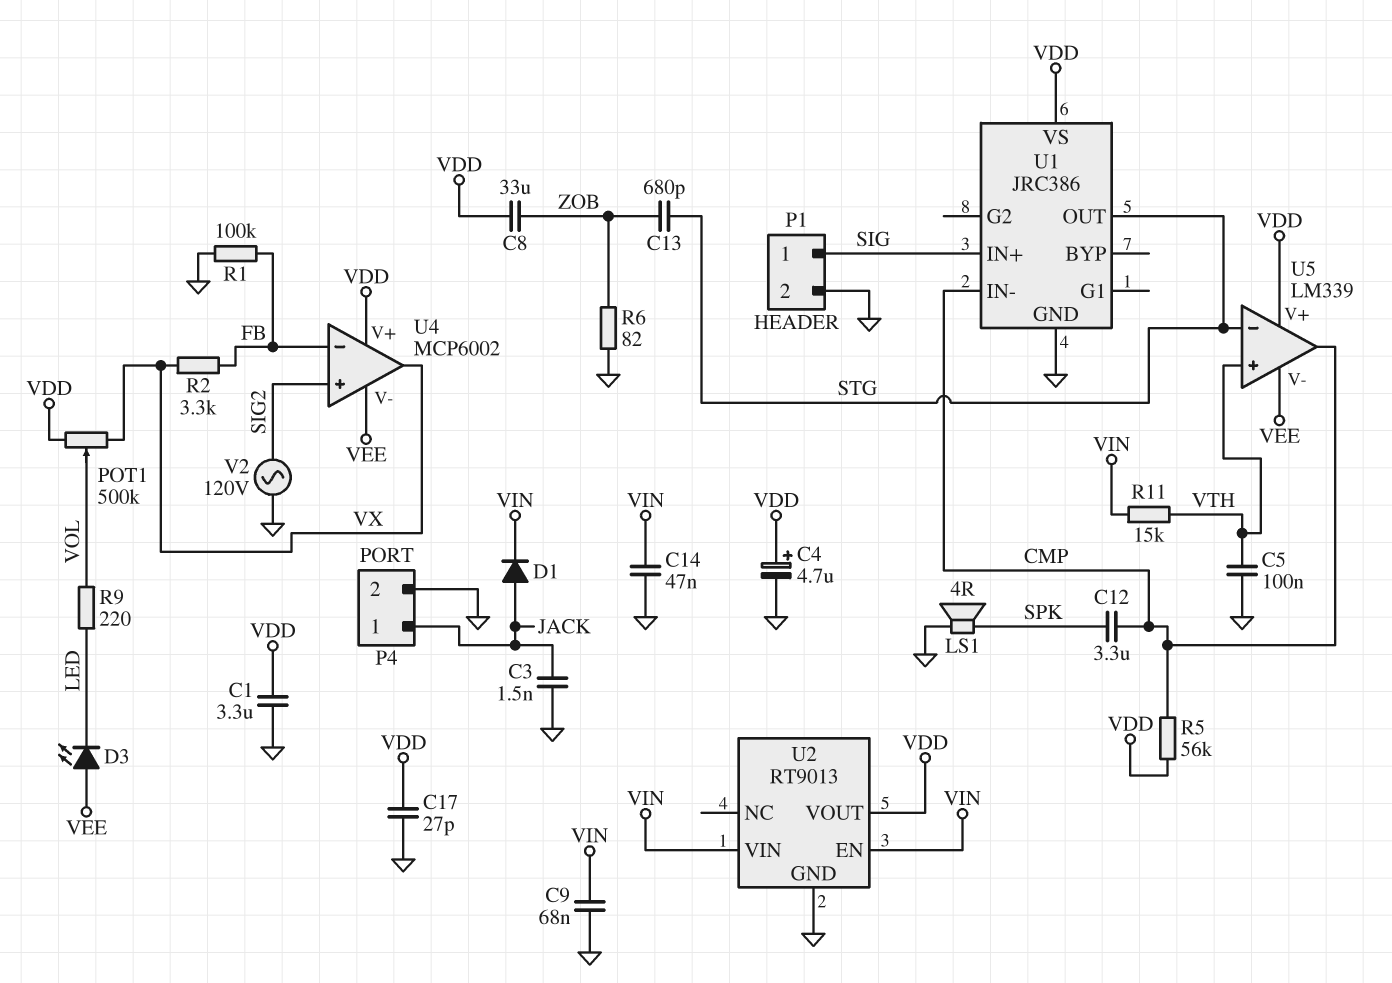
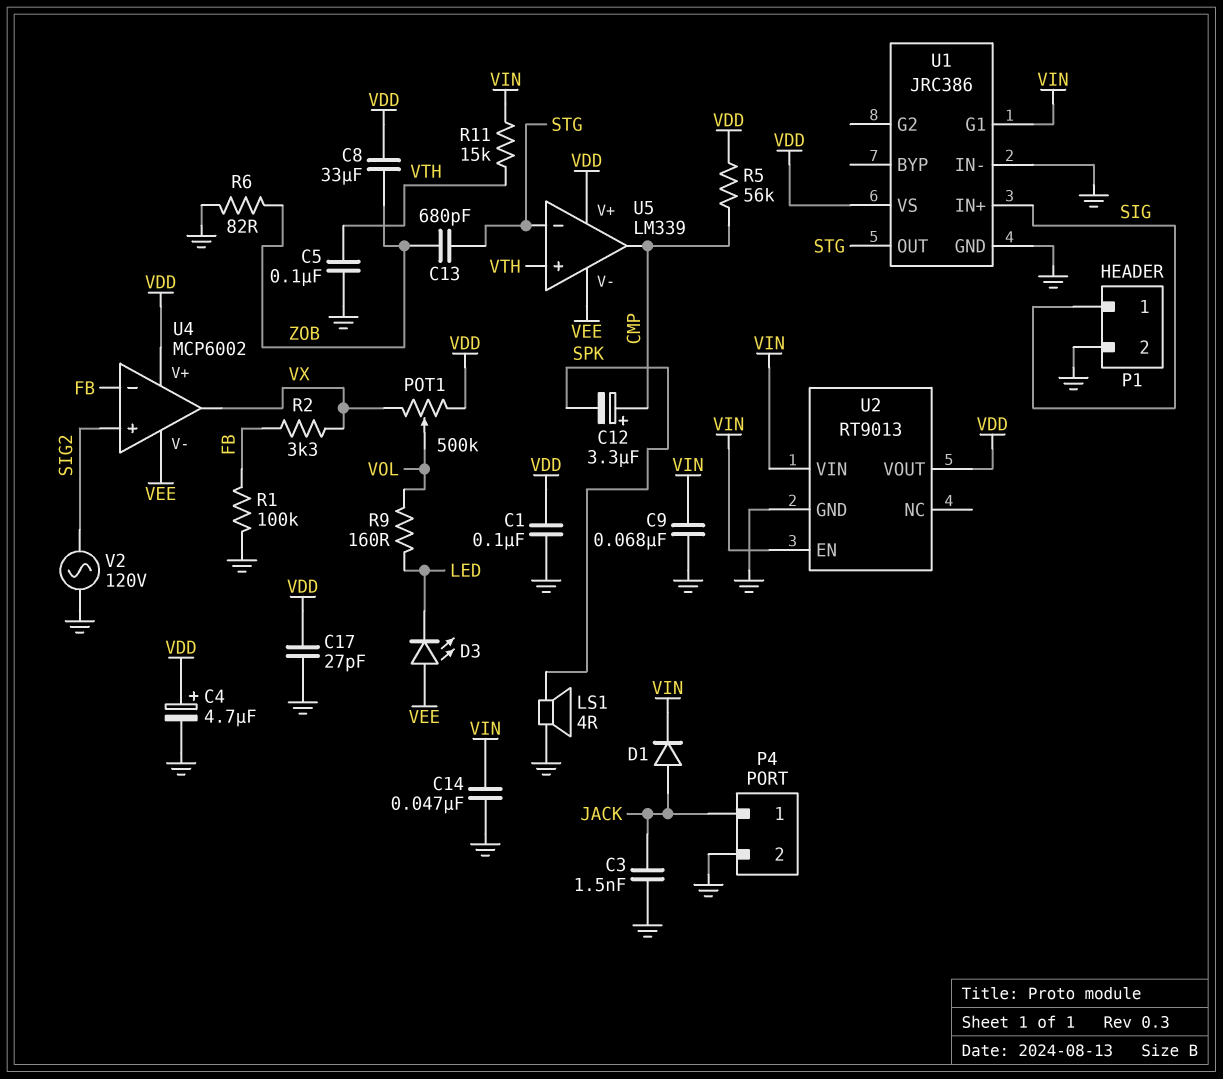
C1: 3.3uF (GND, VDD) -> 100nF (GND, VDD)
C12: 3.3uF (CMP, SPK) -> 3.3uF (plus CMP, minus SPK)
R9: 220 (LED, VOL) -> 160 (LED, VOL)
U1 pin G1: none -> VIN
U1 pin IN-: CMP -> GND

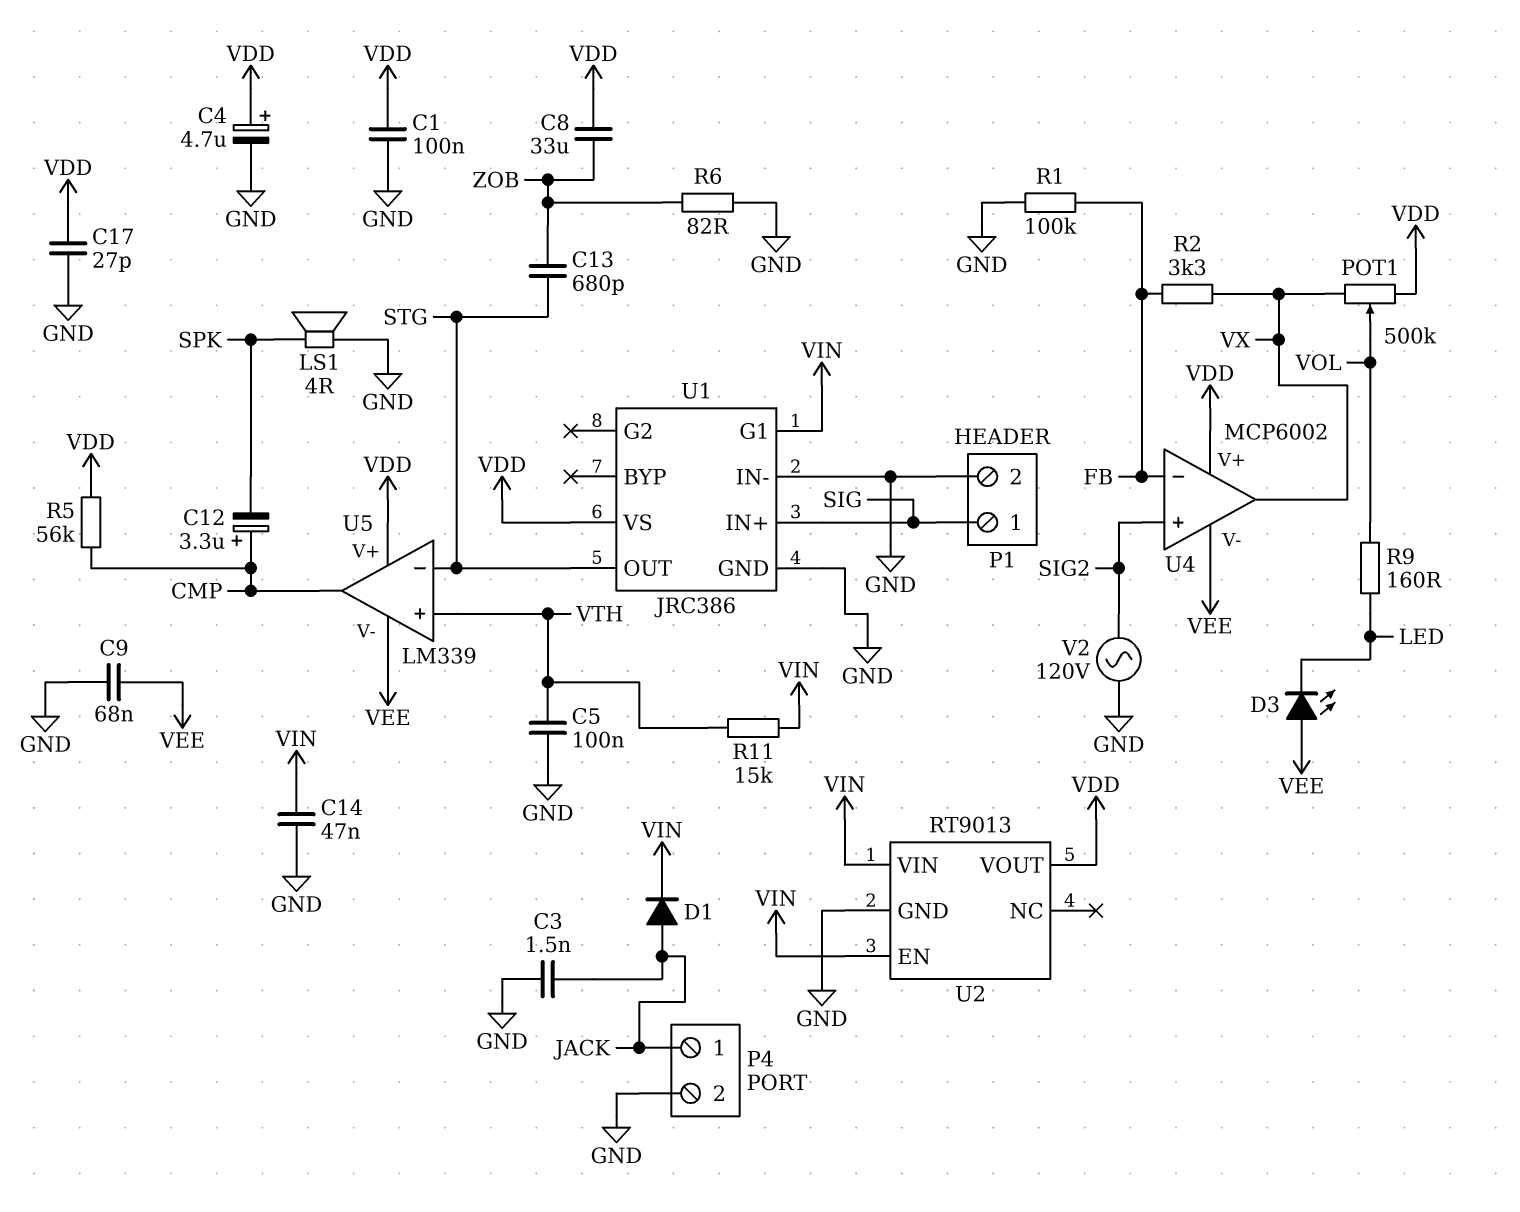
C9: 68nF (GND, VIN) -> 68nF (GND, VEE)

